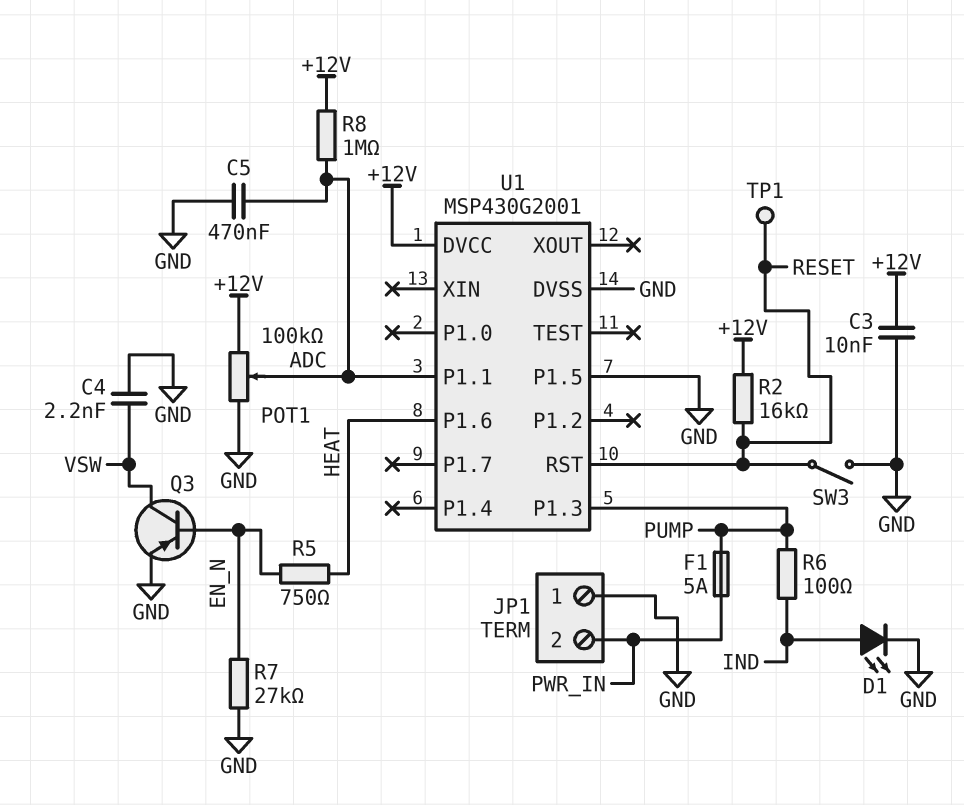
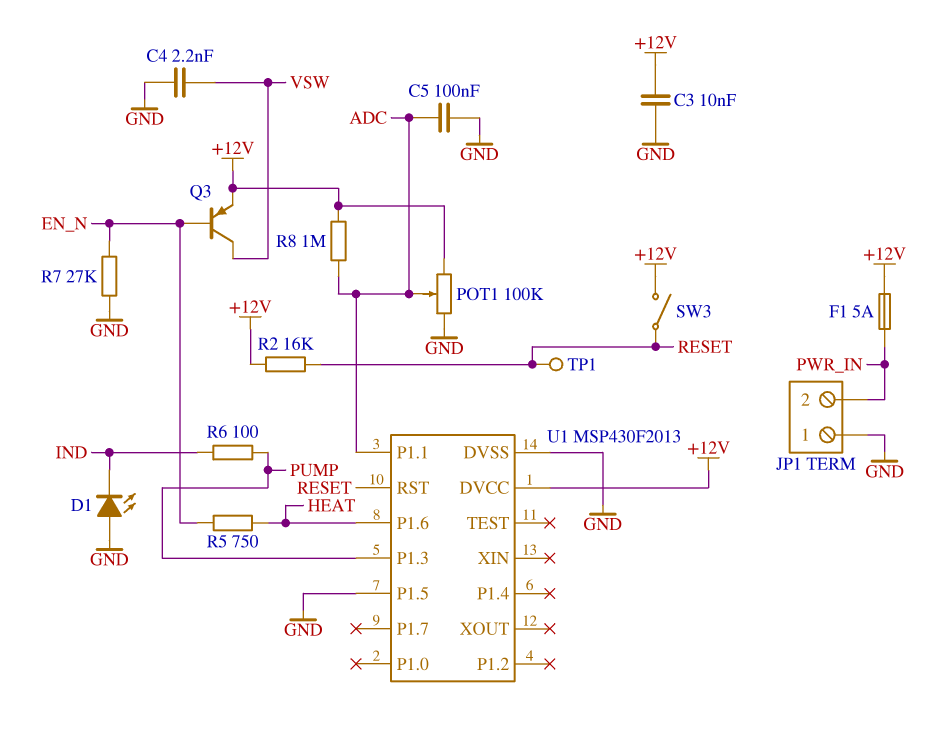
C5: 470nF (ADC, GND) -> 100nF (ADC, GND)
D1: LED (A IND, K GND) -> LED (A GND, K IND)
F1: 5A (PUMP, PWR_IN) -> 5A (+12V, PWR_IN)
Q3: PNP (B EN_N, C VSW, E GND) -> PNP (B EN_N, C VSW, E +12V)
SW3: switch (GND, RESET) -> switch (+12V, RESET)
U1: MSP430G2001 -> MSP430F2013

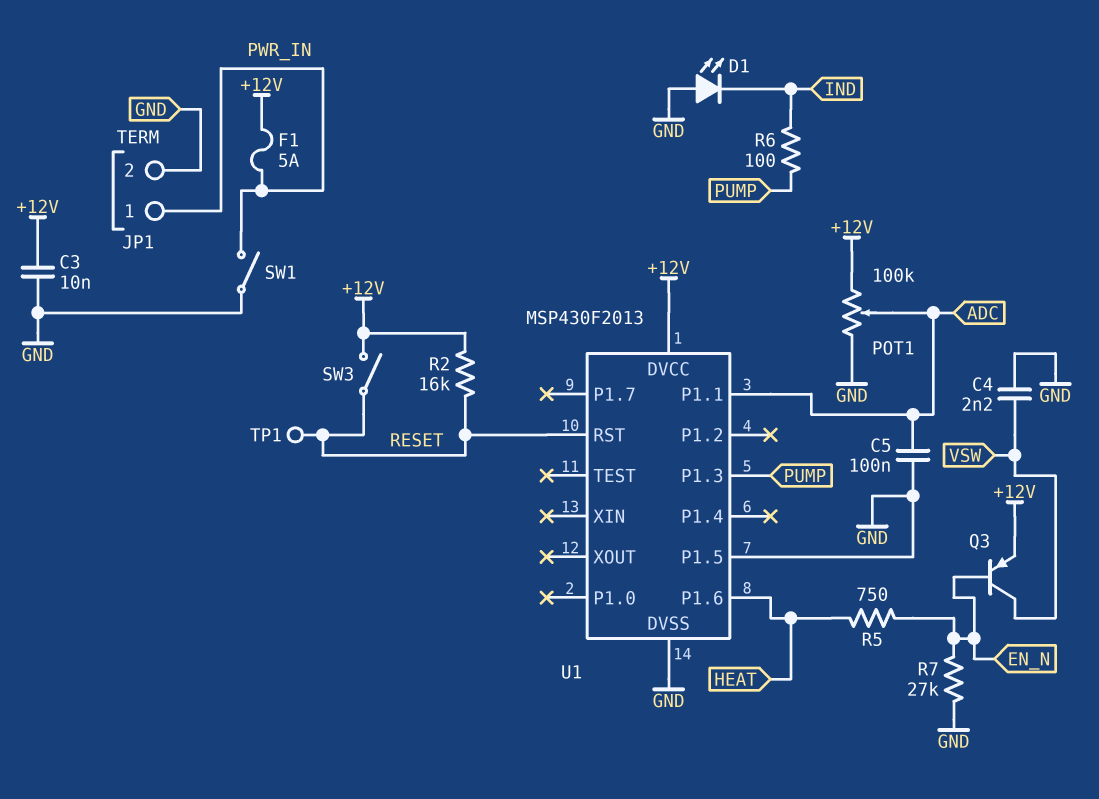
JP1 pin 1: GND -> PWR_IN
JP1 pin 2: PWR_IN -> GND
R8: 1M (+12V, ADC) -> none
SW1: none -> switch (GND, PWR_IN)

